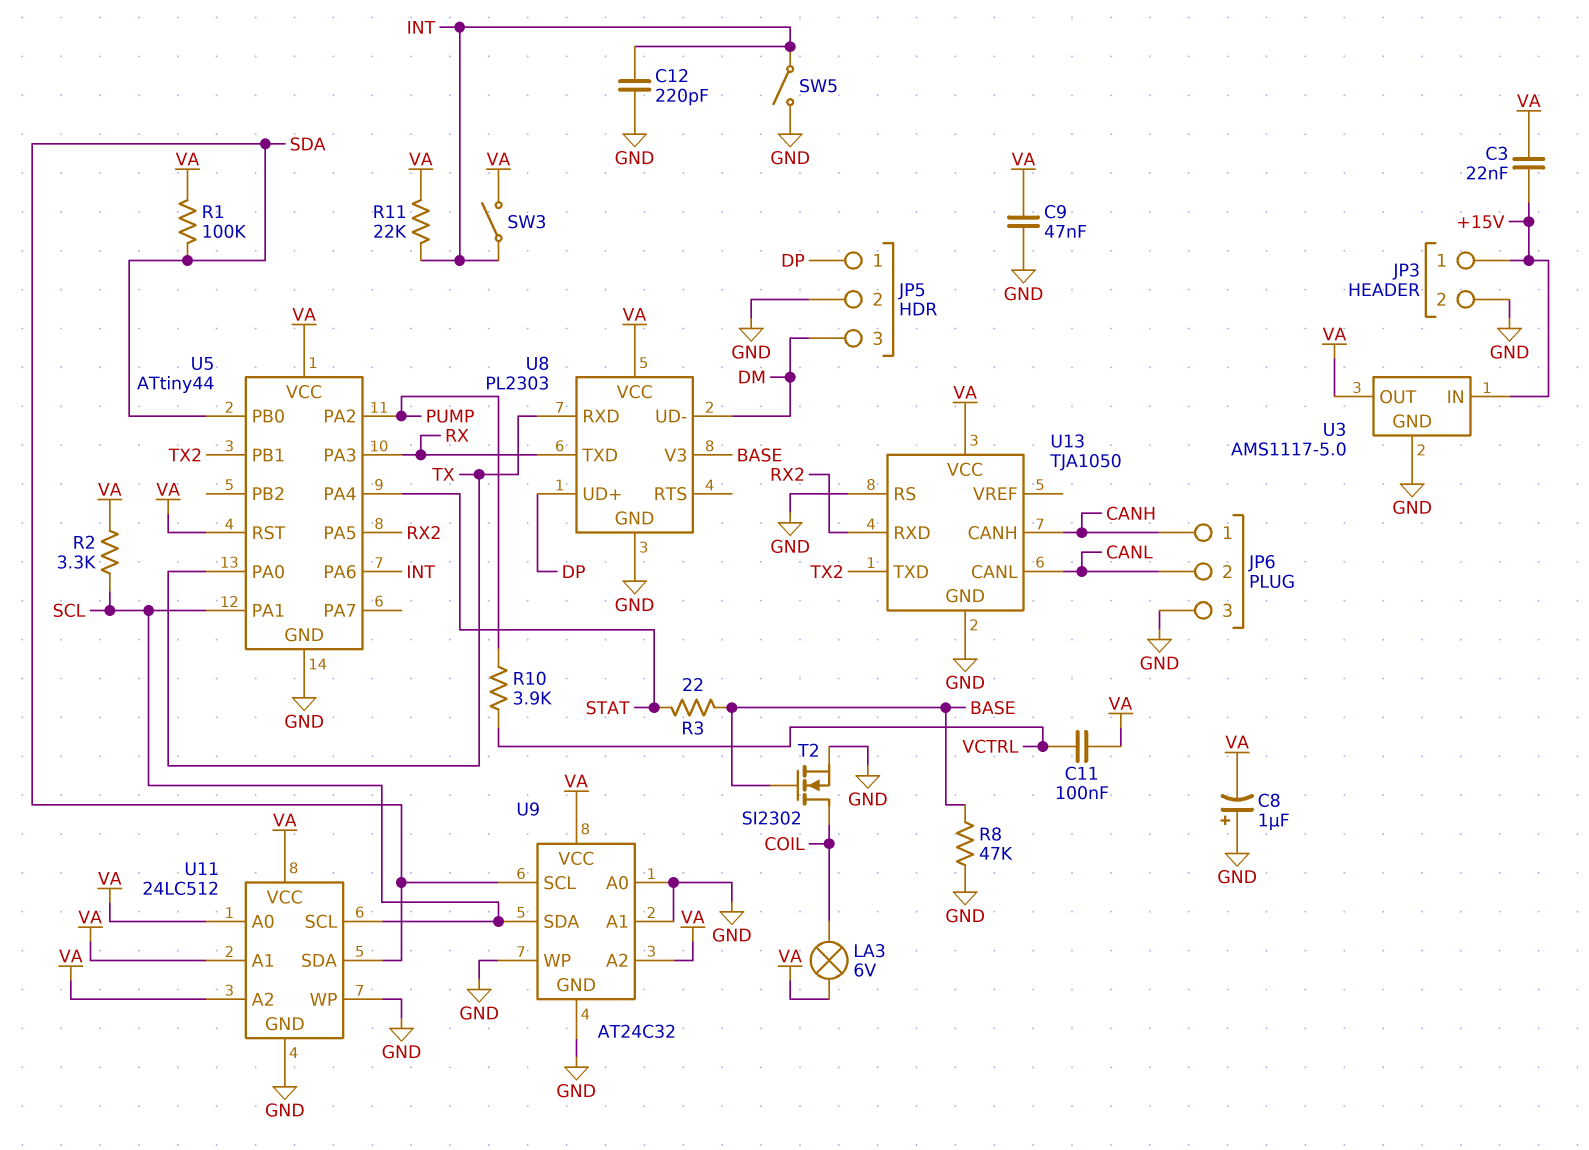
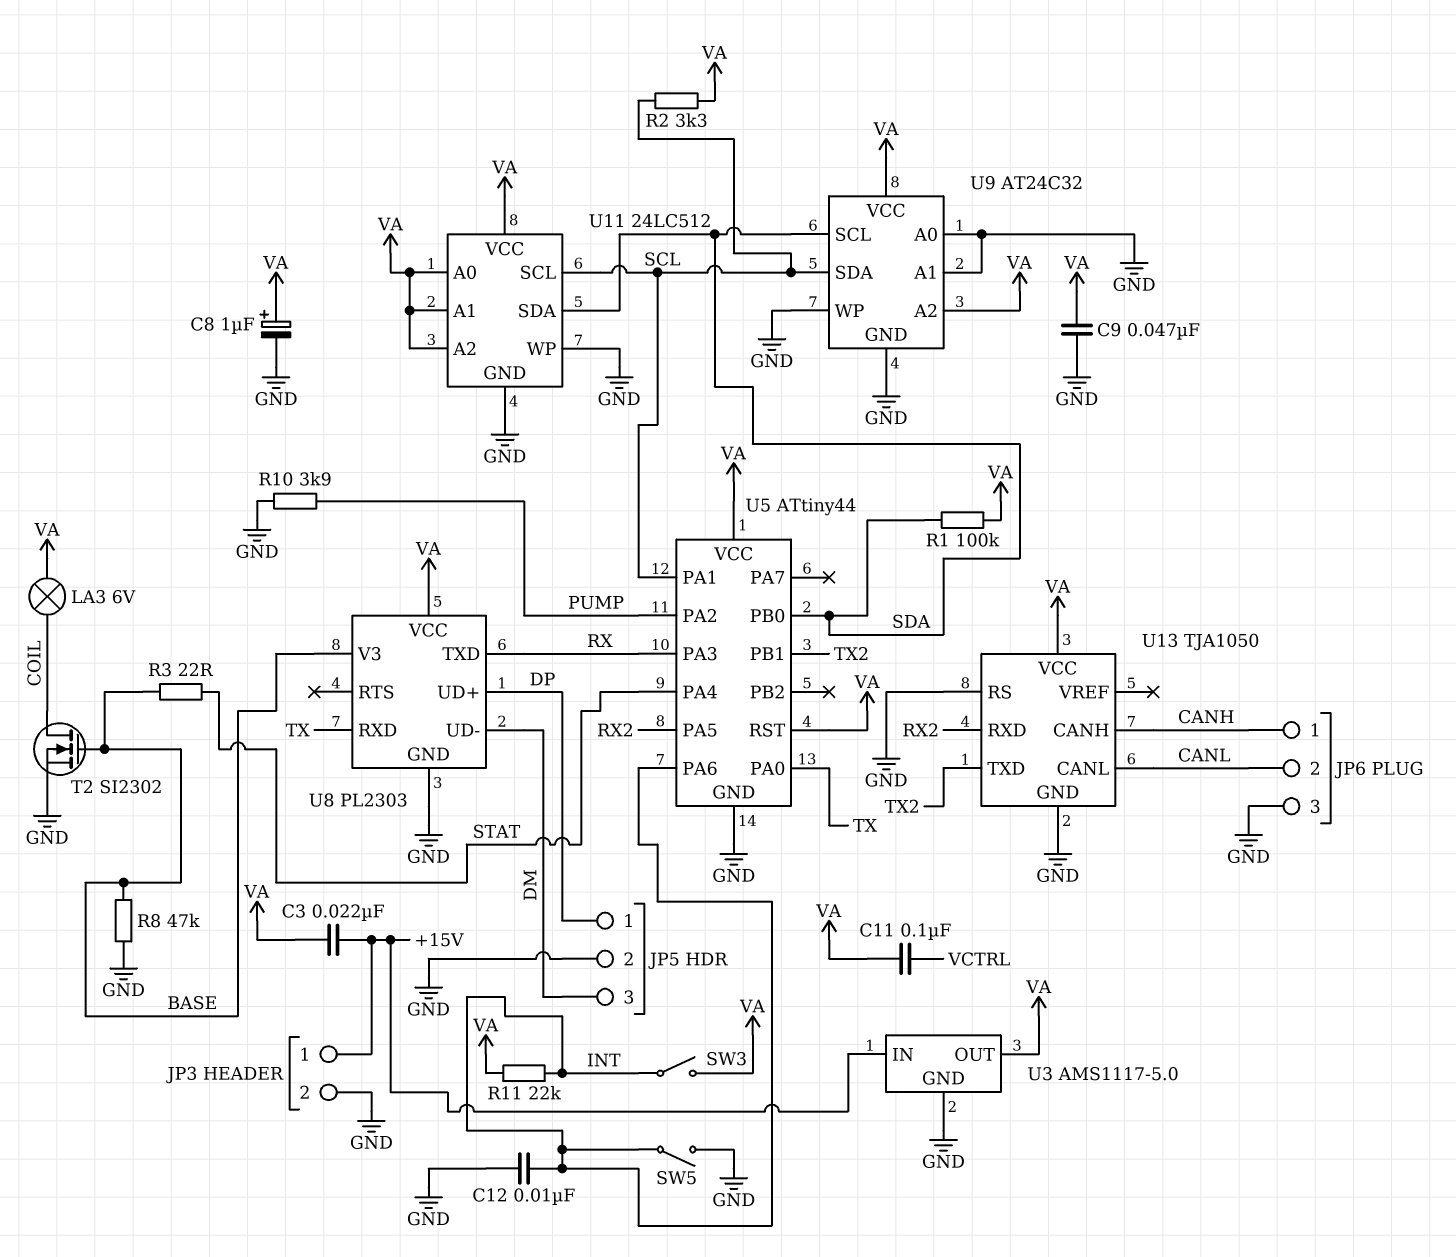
C8: 1uF (plus GND, minus VA) -> 1uF (plus VA, minus GND)
C12: 220pF (GND, INT) -> 10nF (GND, INT)
R10: 3.9k (PUMP, VCTRL) -> 3.9k (GND, PUMP)

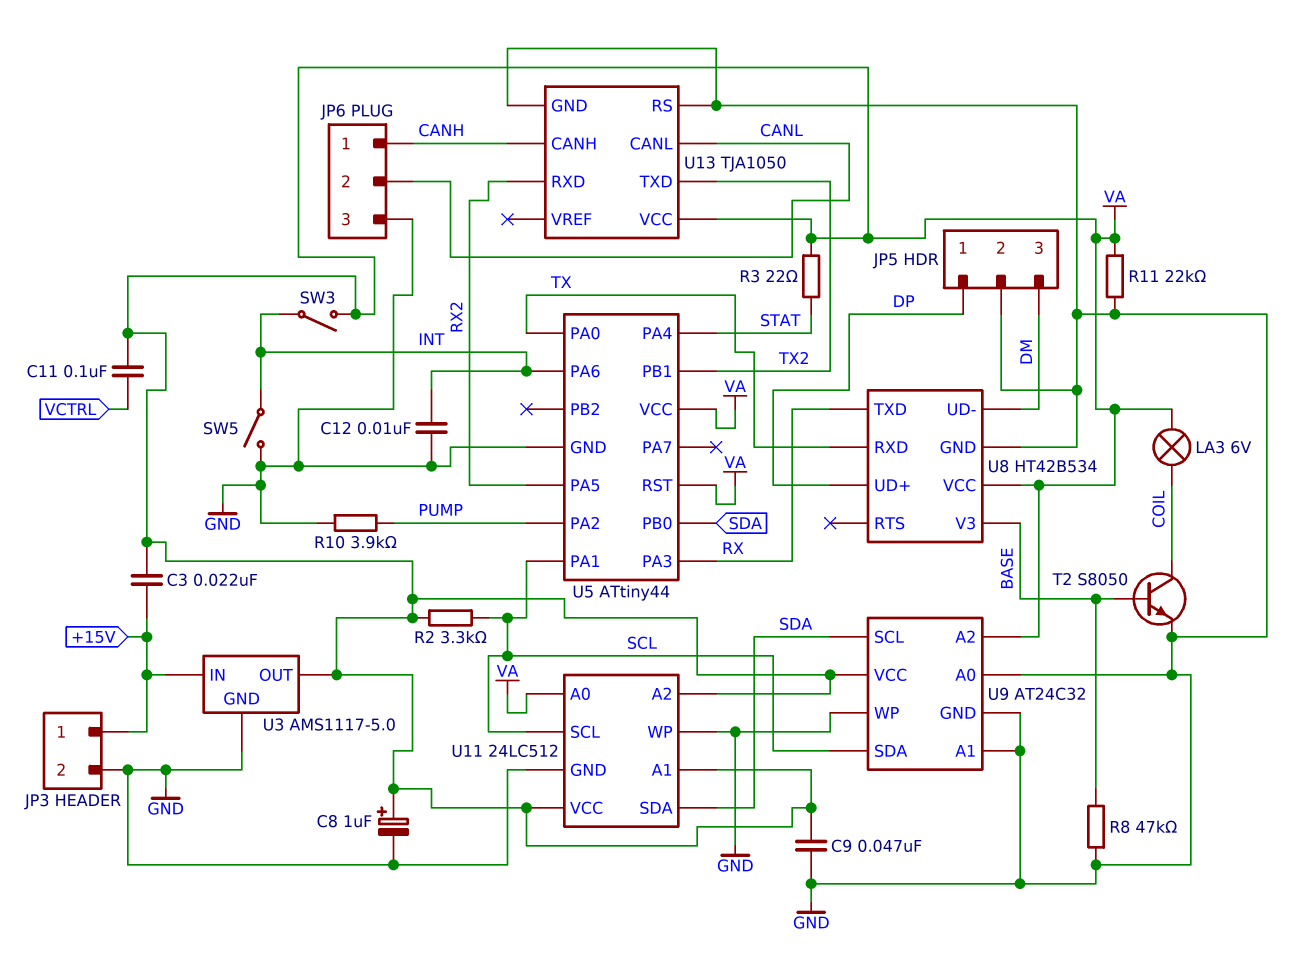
R1: 100k (SDA, VA) -> none
R3: 22 (BASE, STAT) -> 22 (STAT, VA)
R11: 22k (INT, VA) -> 22k (GND, VA)
T2: NMOS SI2302 (G BASE, D COIL, S GND) -> NPN S8050 (B BASE, C COIL, E GND)
U8: PL2303 -> HT42B534

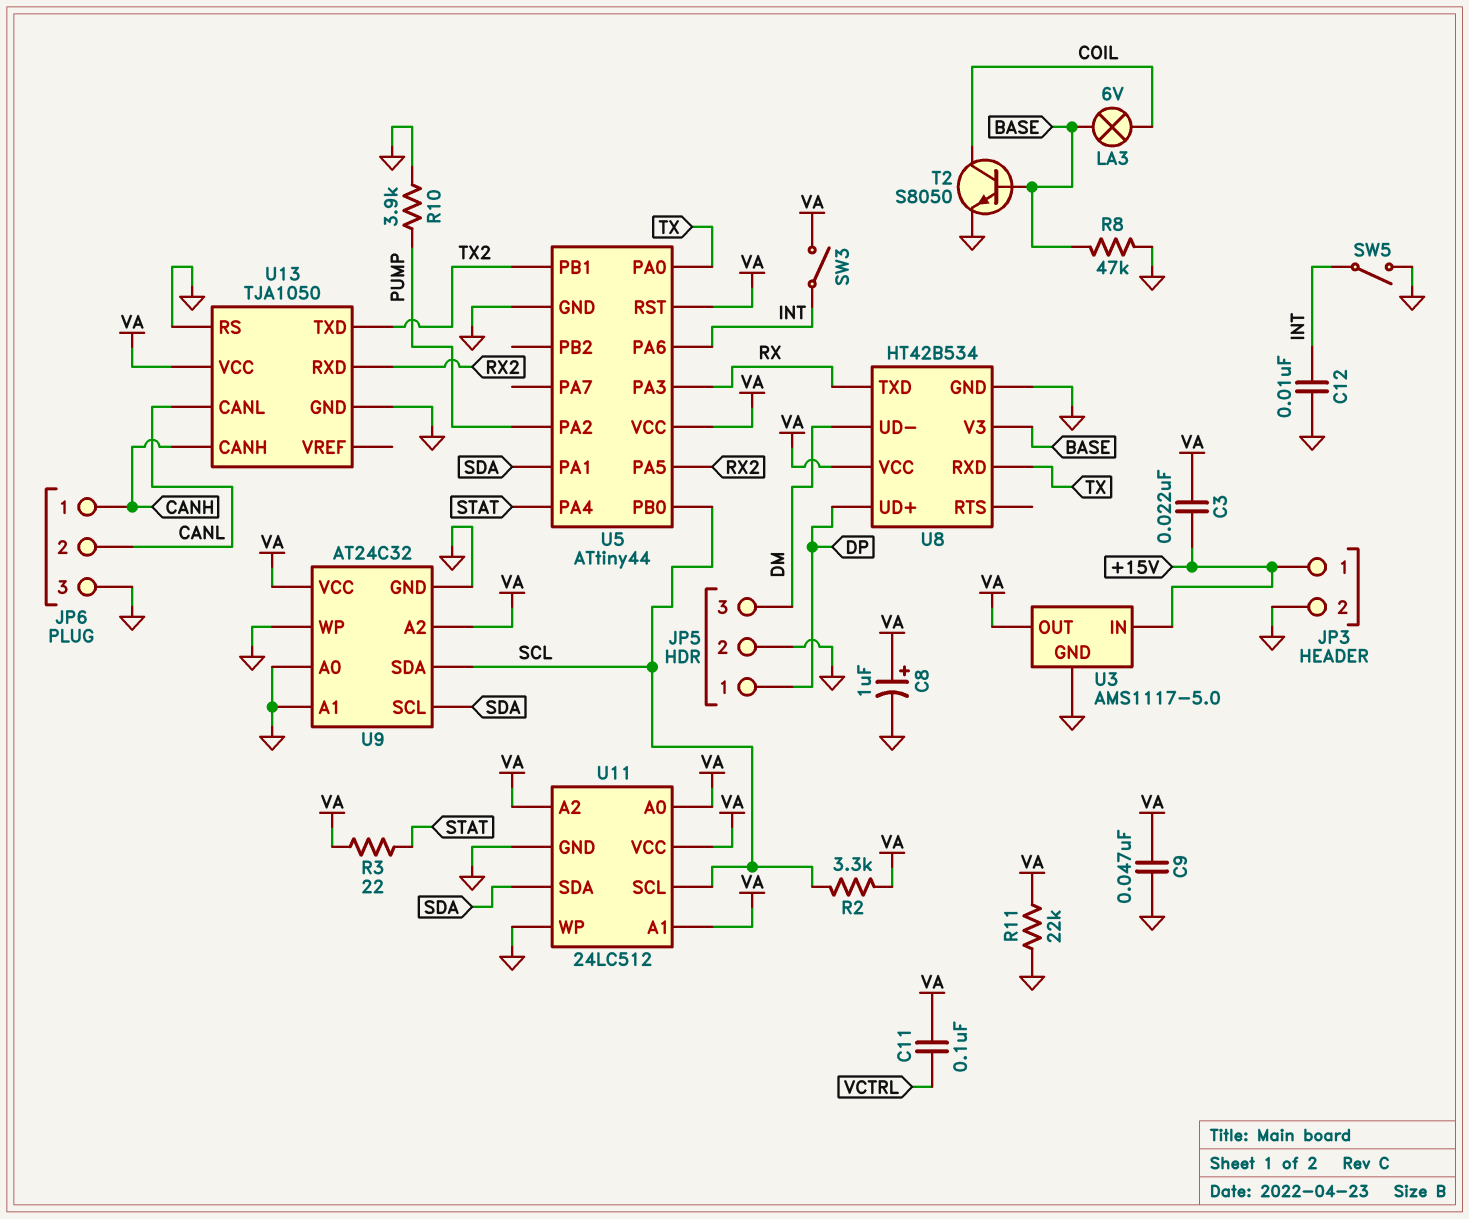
LA3: lamp 6V (COIL, VA) -> lamp 6V (BASE, COIL)
U5 pin PA1: SCL -> SDA
U5 pin PB0: SDA -> SCL

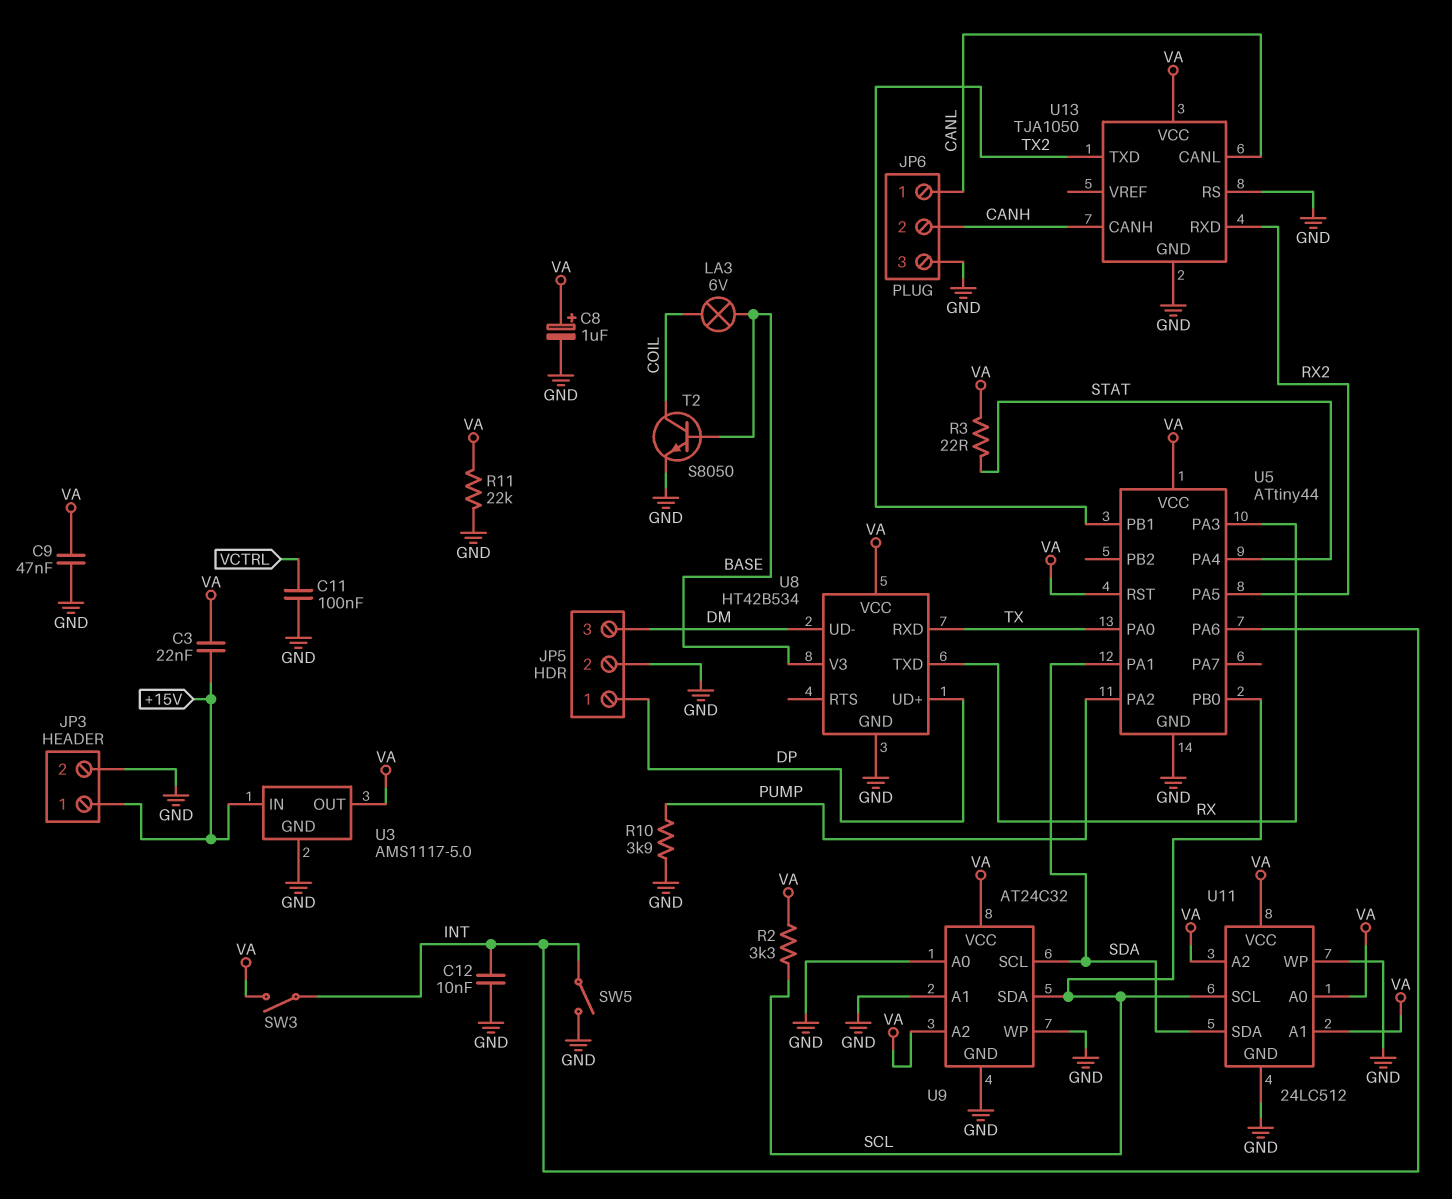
C11: 100nF (VA, VCTRL) -> 100nF (GND, VCTRL)
JP6 pin 1: CANH -> CANL
JP6 pin 2: CANL -> CANH
R8: 47k (BASE, GND) -> none

